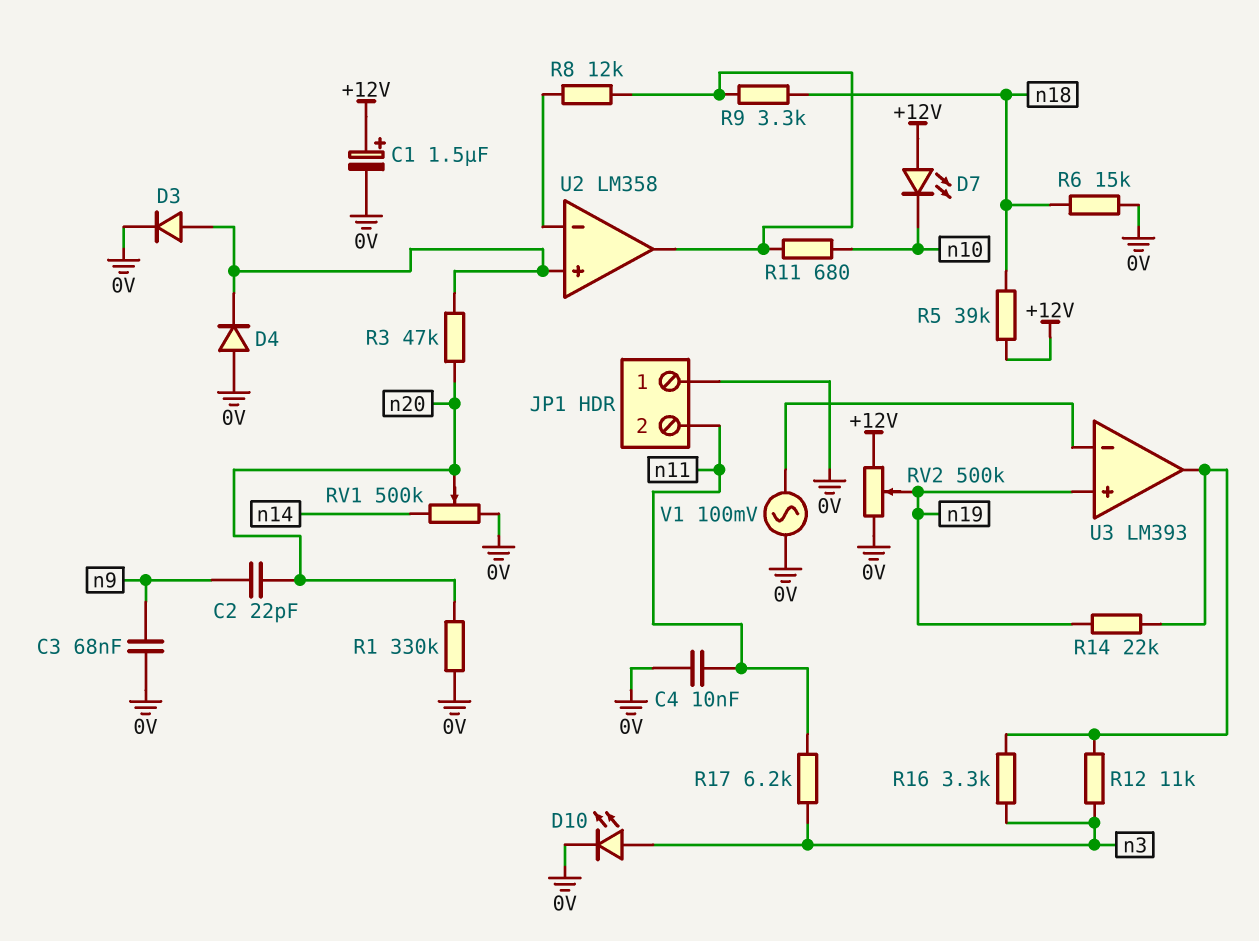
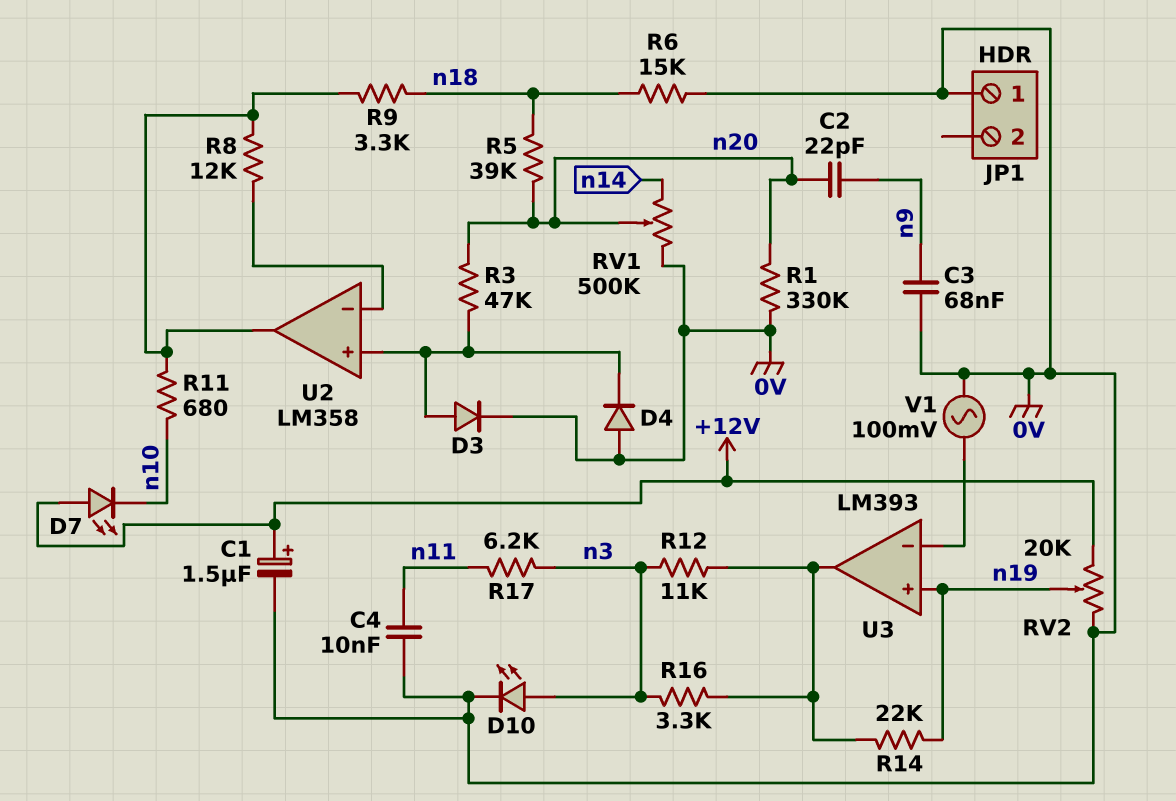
JP1 pin 2: n11 -> none
R5: 39k (+12V, n18) -> 39k (n18, n20)
RV2: 500k (+12V, 0V, wiper n19) -> 20k (+12V, 0V, wiper n19)

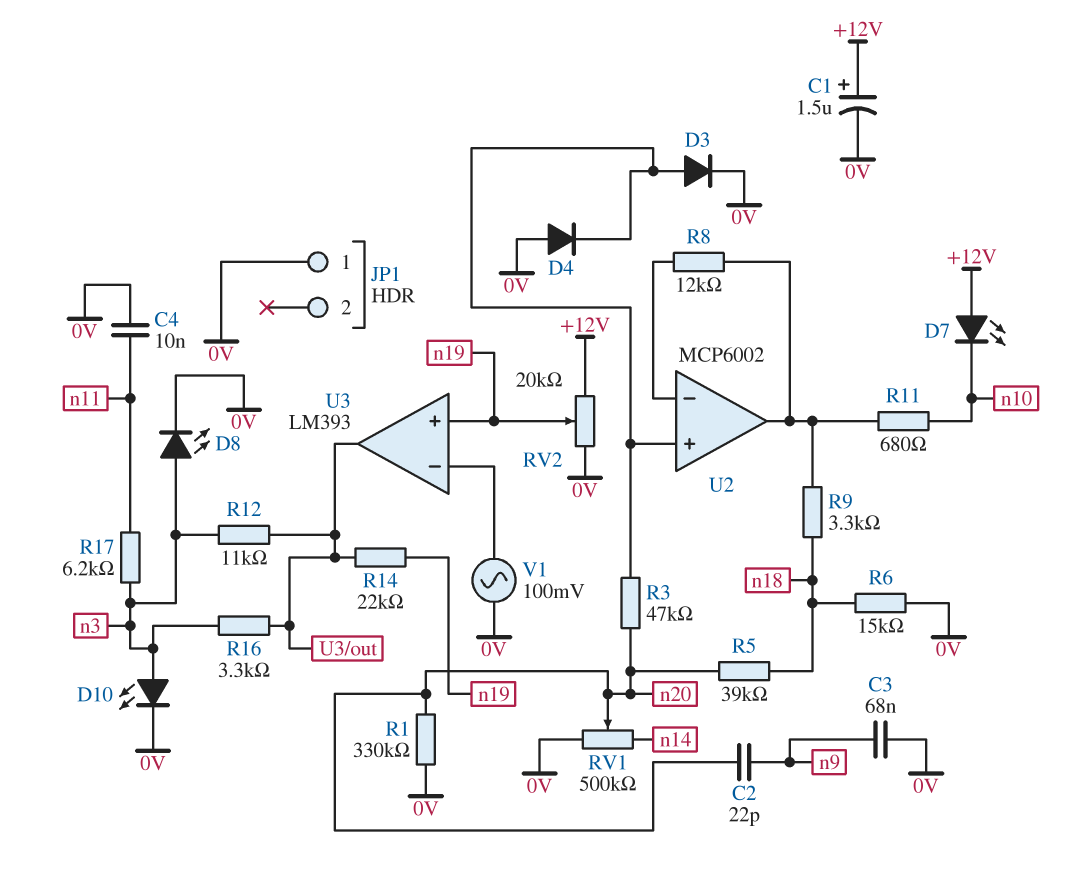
D8: none -> LED (A n3, K 0V)
U2: LM358 -> MCP6002

